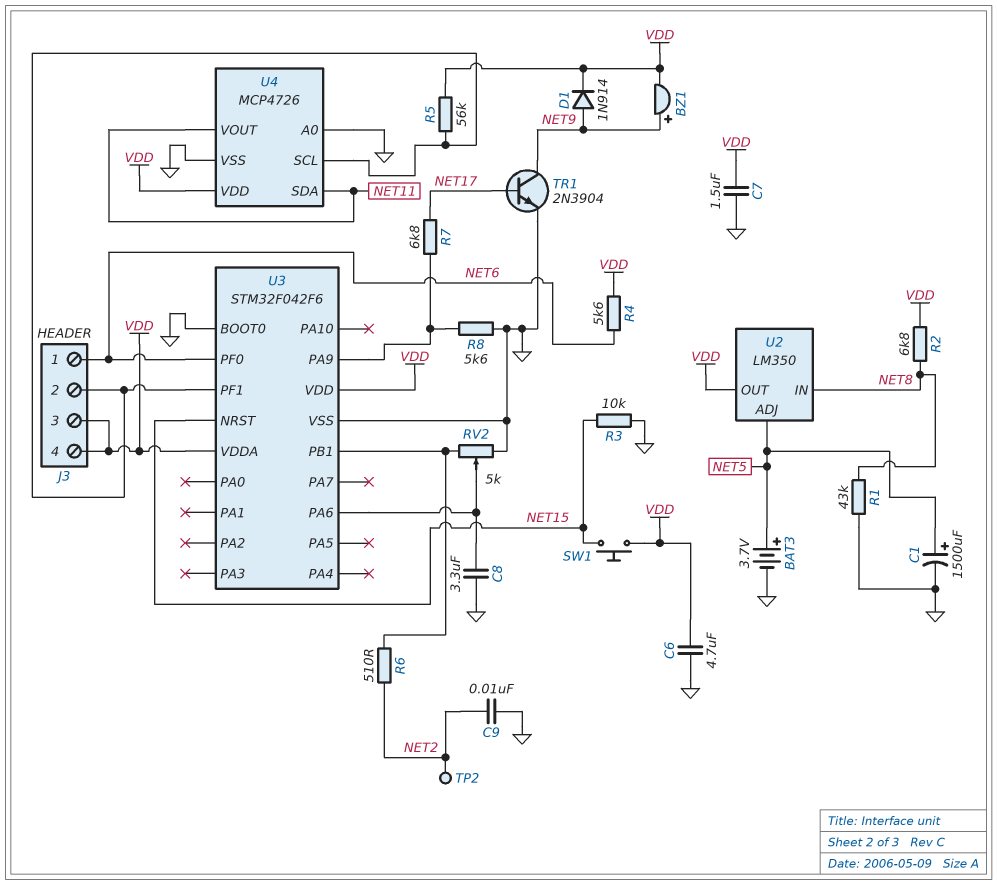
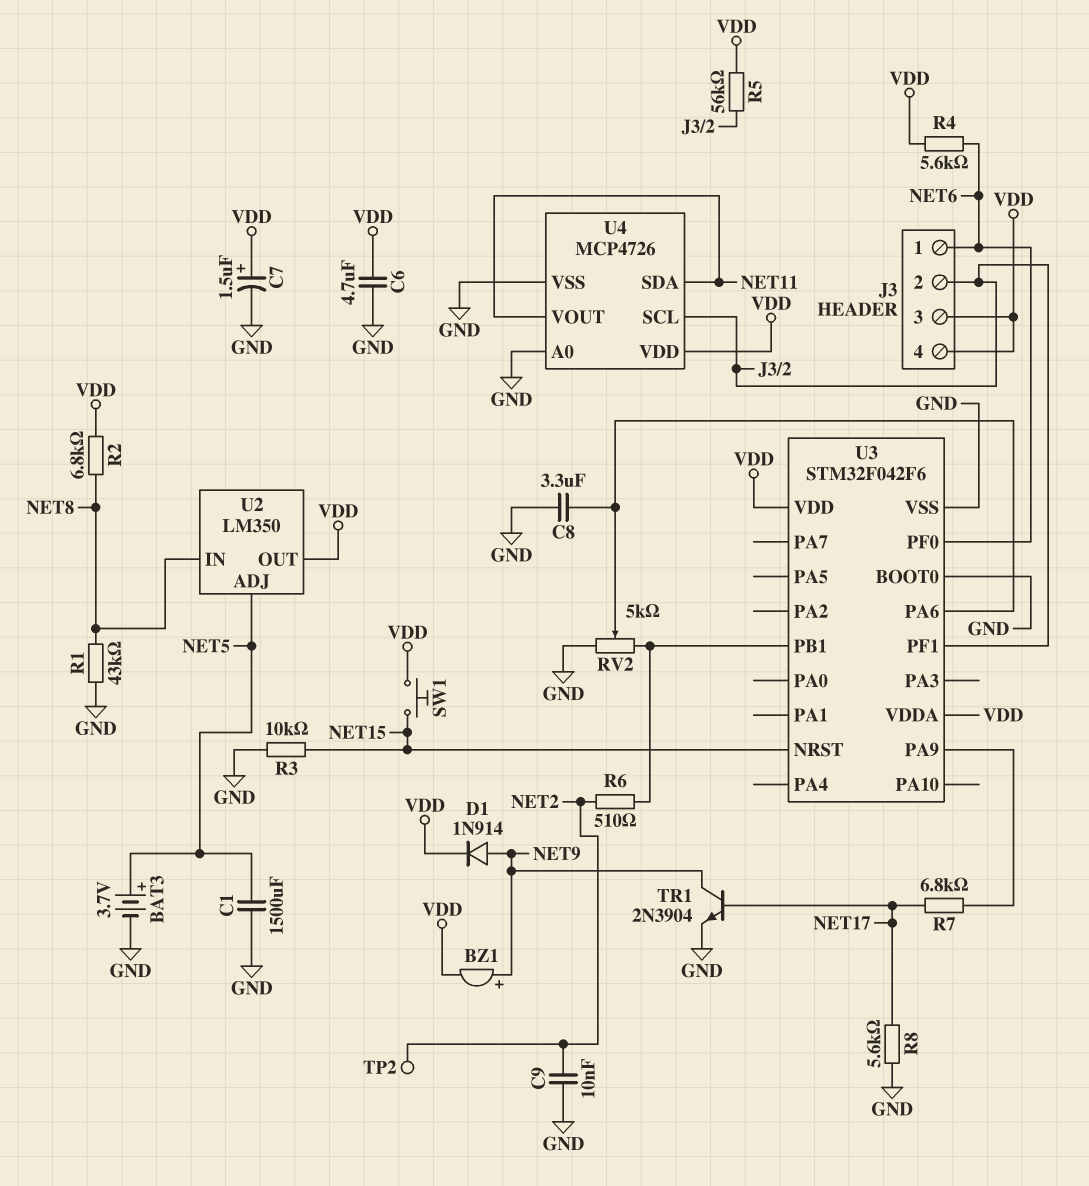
C1: 1500uF (plus NET5, minus GND) -> 1500uF (GND, NET5)
C7: 1.5uF (GND, VDD) -> 1.5uF (plus VDD, minus GND)
R8: 5.6k (GND, U3/PA9) -> 5.6k (GND, NET17)

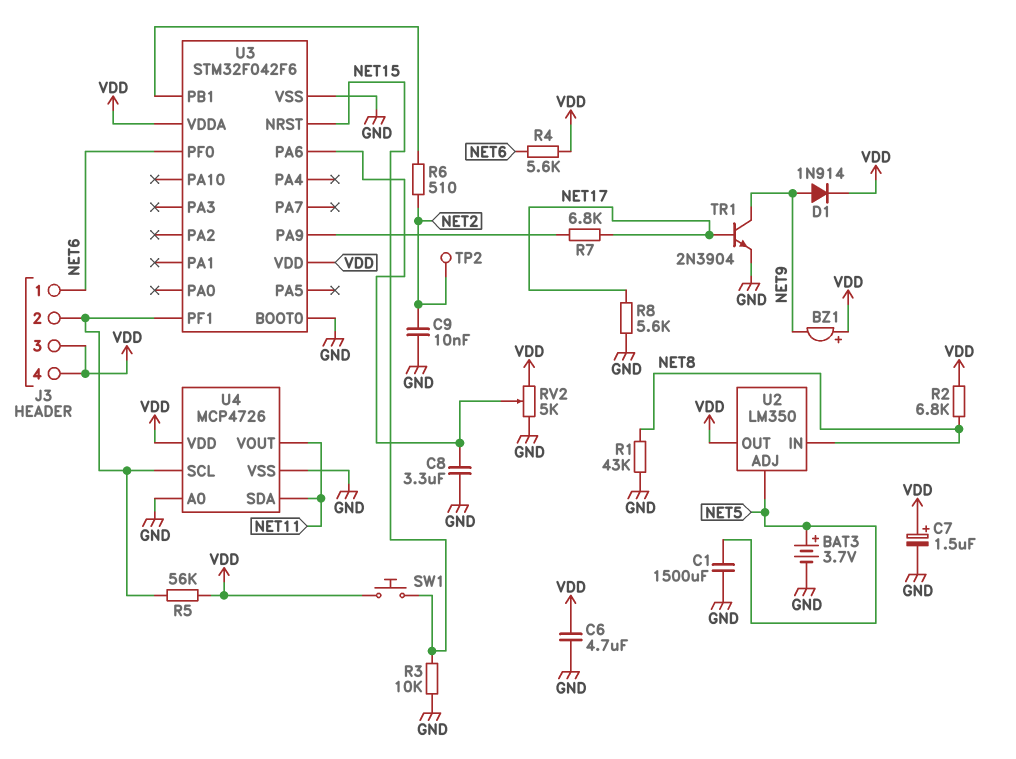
BZ1: buzzer (plus NET9, minus VDD) -> buzzer (plus VDD, minus NET9)
RV2: 5k (GND, U3/PB1, wiper U3/PA6) -> 5k (GND, VDD, wiper U3/PA6)

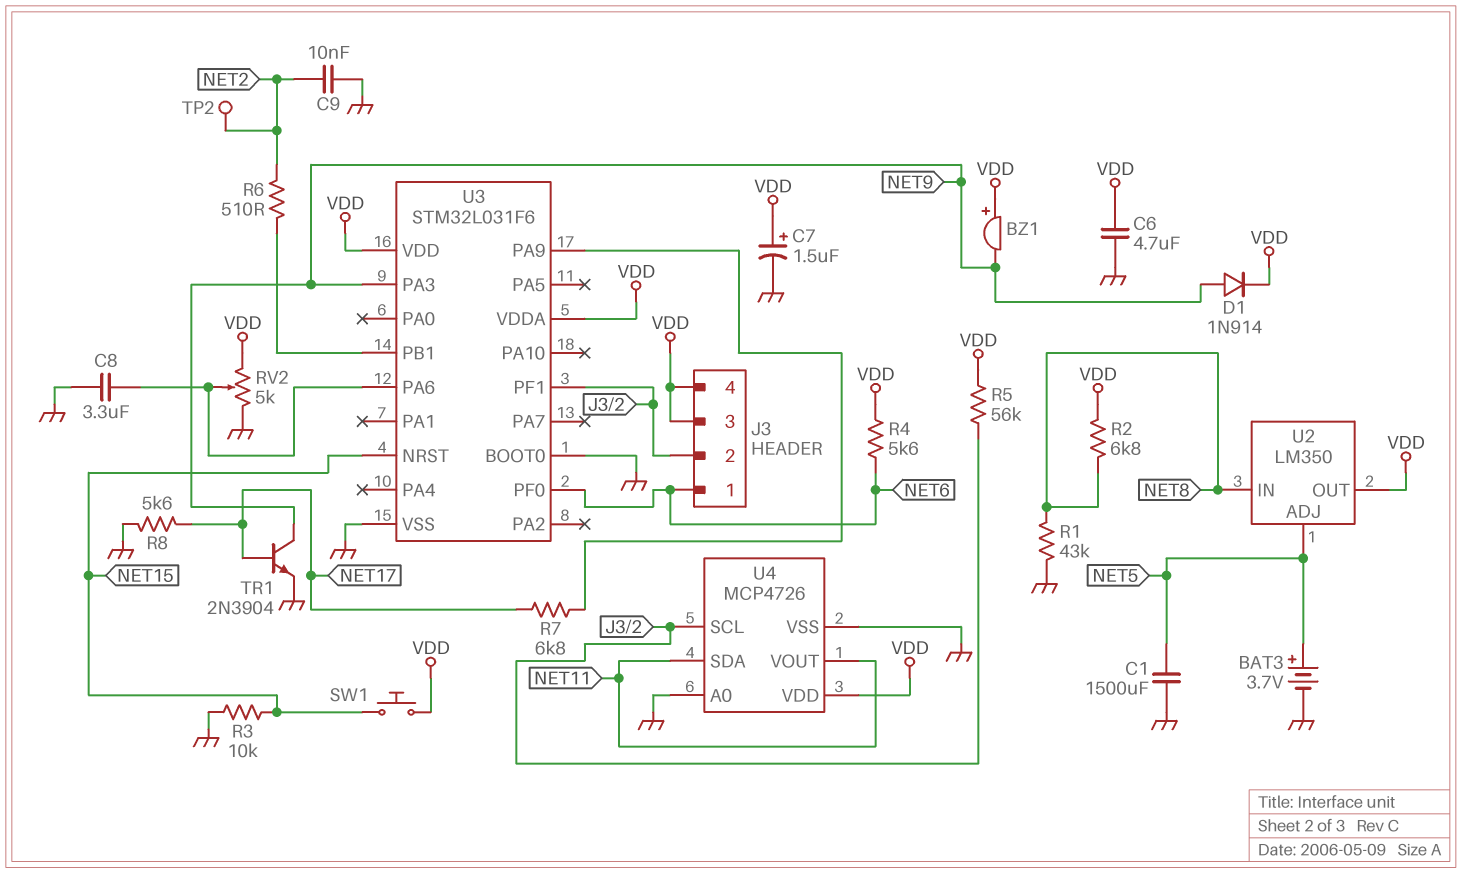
U3: STM32F042F6 -> STM32L031F6
U3 pin PA3: none -> NET9

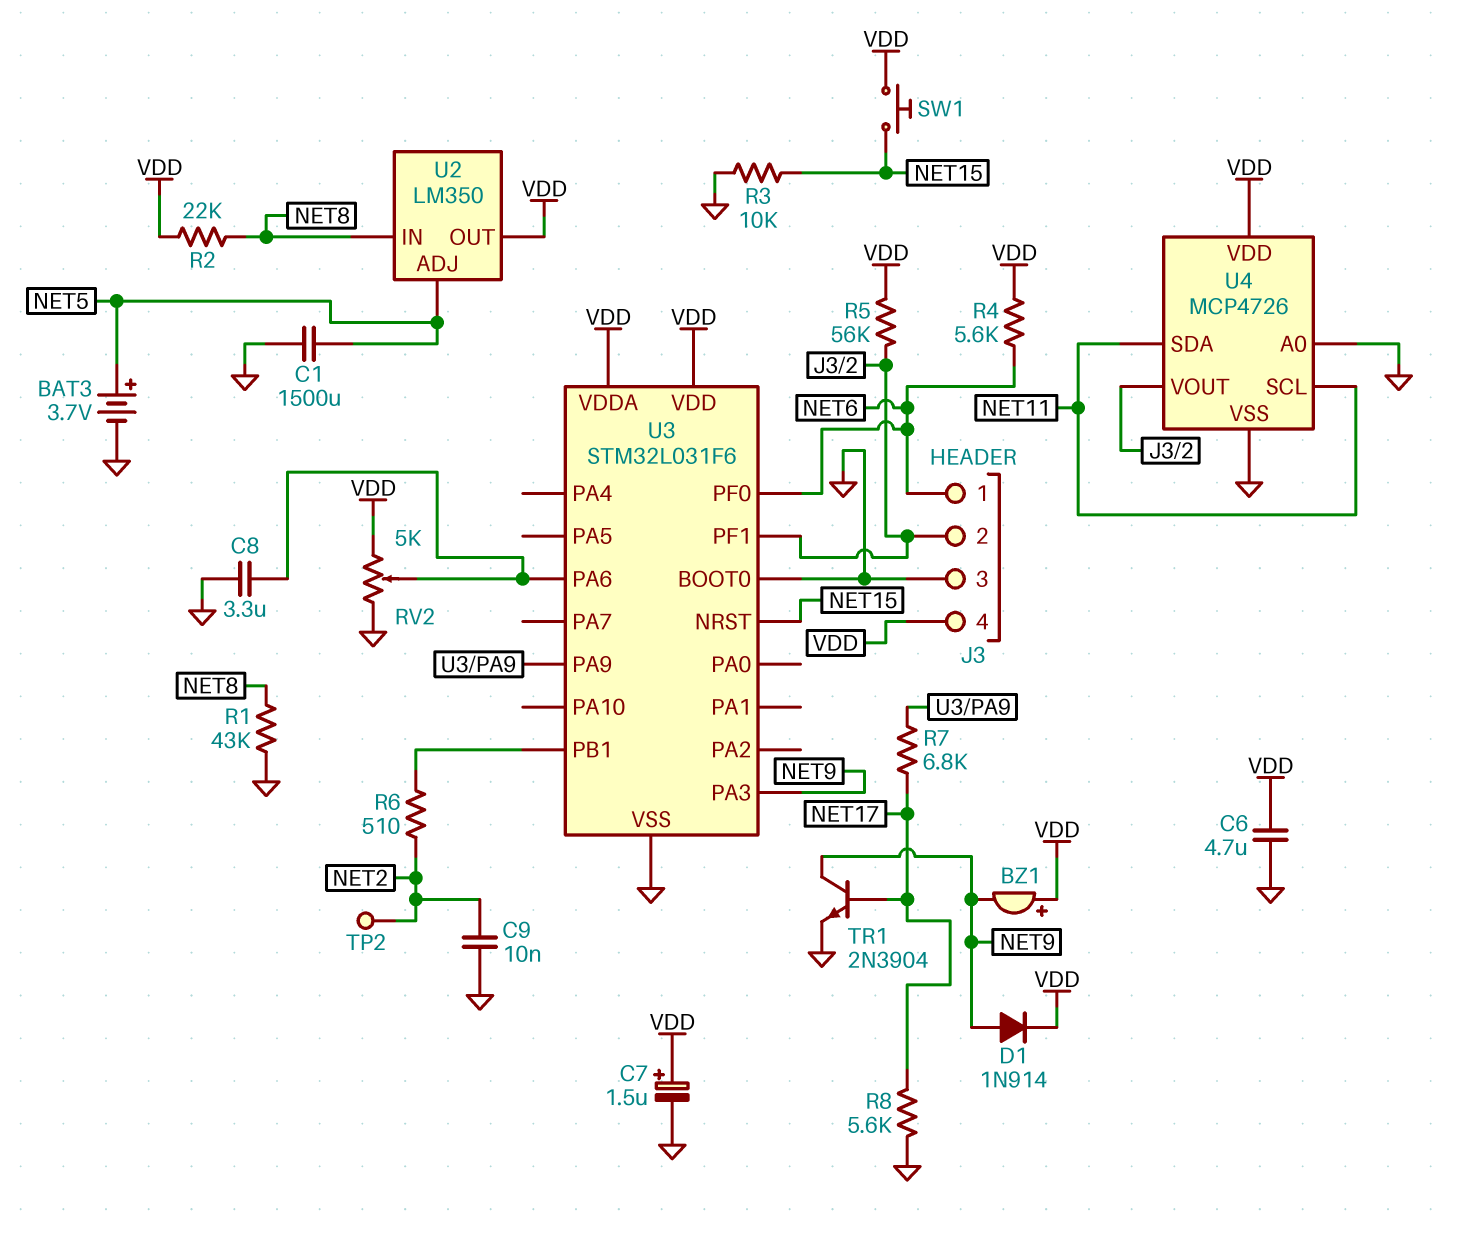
J3 pin 3: VDD -> GND
R2: 6.8k (NET8, VDD) -> 22k (NET8, VDD)
U4 pin SCL: J3/2 -> NET11
U4 pin VOUT: NET11 -> J3/2

